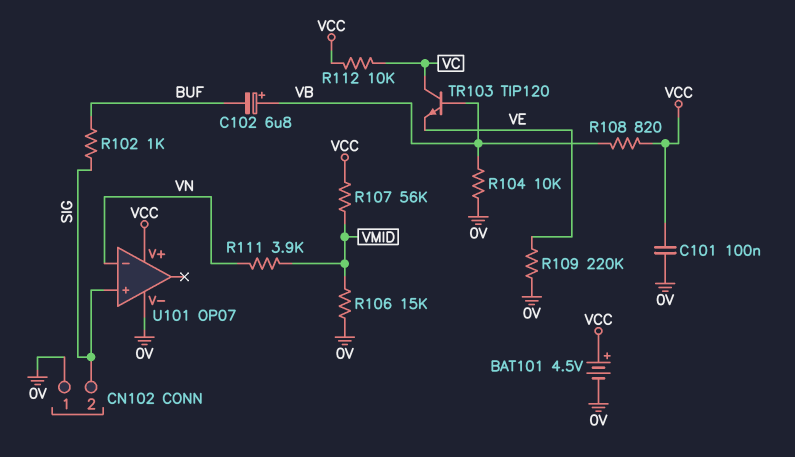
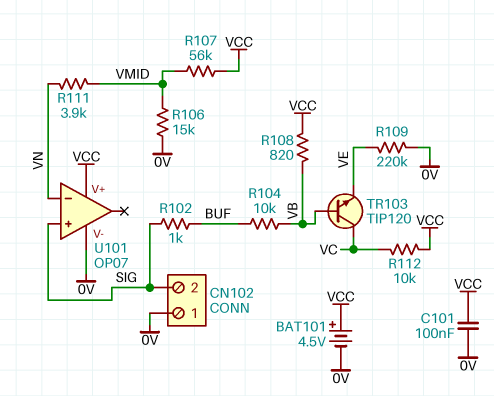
C102: 6.8uF (plus VB, minus BUF) -> none
R104: 10k (0V, VB) -> 10k (BUF, VB)

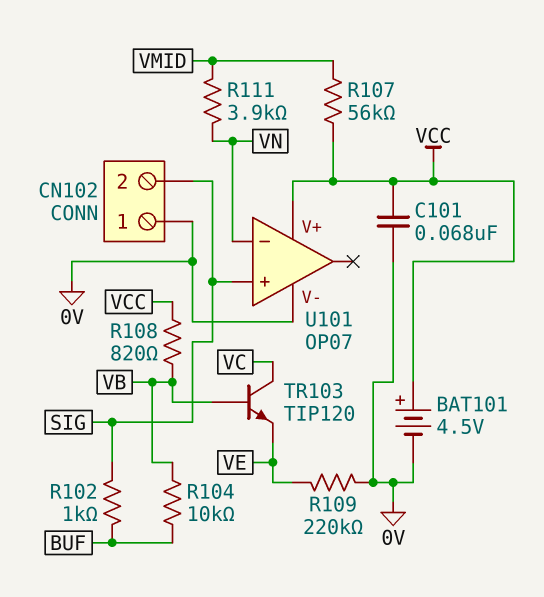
C101: 100nF (0V, VCC) -> 68nF (0V, VCC)
R106: 15k (0V, VMID) -> none
R112: 10k (VC, VCC) -> none

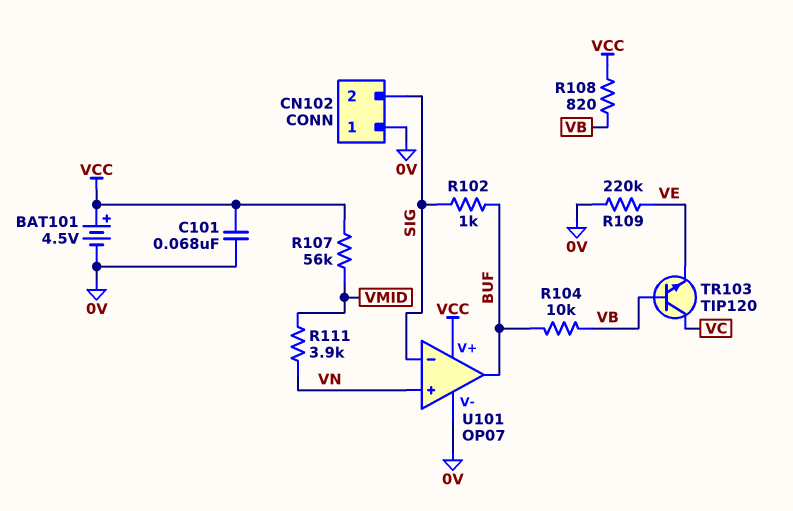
U101 pin in+: SIG -> VN
U101 pin in-: VN -> SIG
U101 pin out: none -> BUF

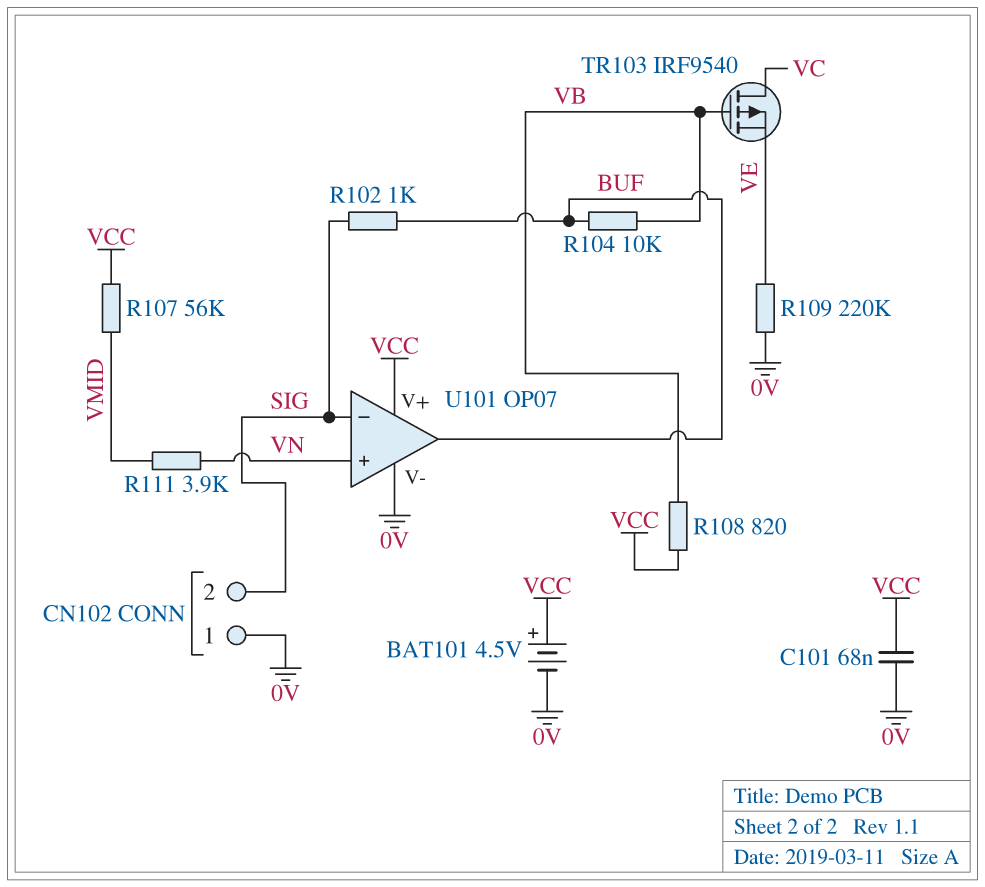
TR103: NPN TIP120 (B VB, C VC, E VE) -> PMOS IRF9540 (G VB, D VC, S VE)

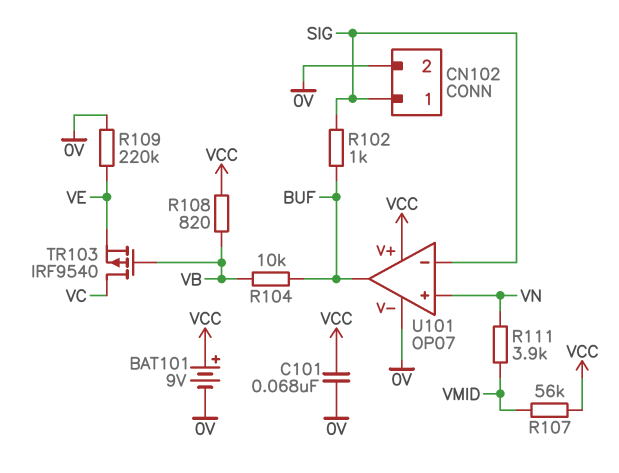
BAT101: 4.5V (plus VCC, minus 0V) -> 9V (plus VCC, minus 0V)
CN102 pin 1: 0V -> SIG
CN102 pin 2: SIG -> 0V

